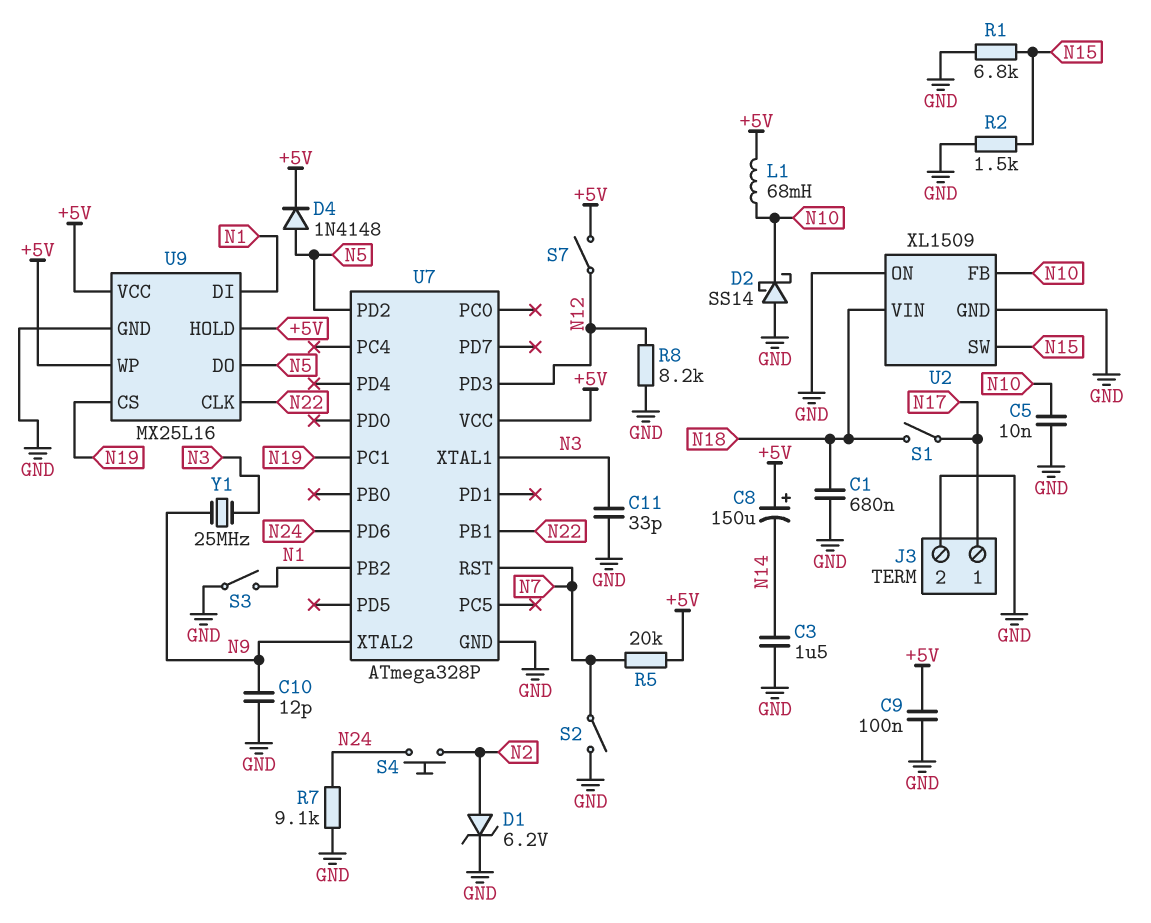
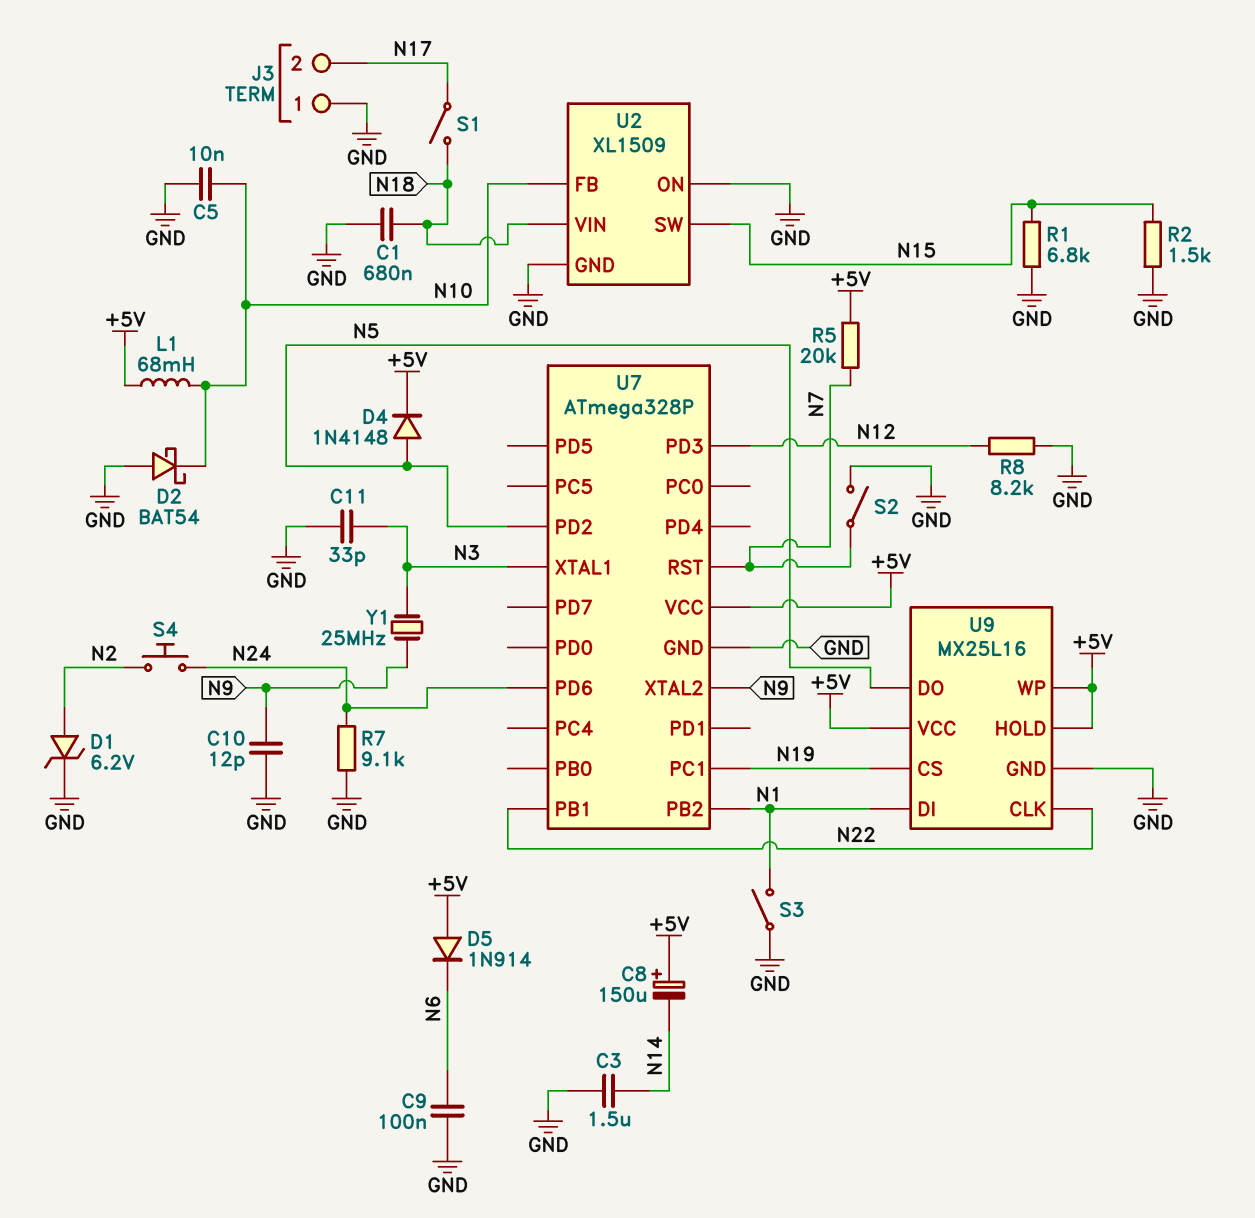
C9: 100nF (+5V, GND) -> 100nF (GND, N6)
D2: schottky SS14 (A GND, K N10) -> schottky BAT54 (A GND, K N10)
D5: none -> diode 1N914 (A +5V, K N6)
J3 pin 1: N17 -> GND
J3 pin 2: GND -> N17
S7: switch (+5V, N12) -> none

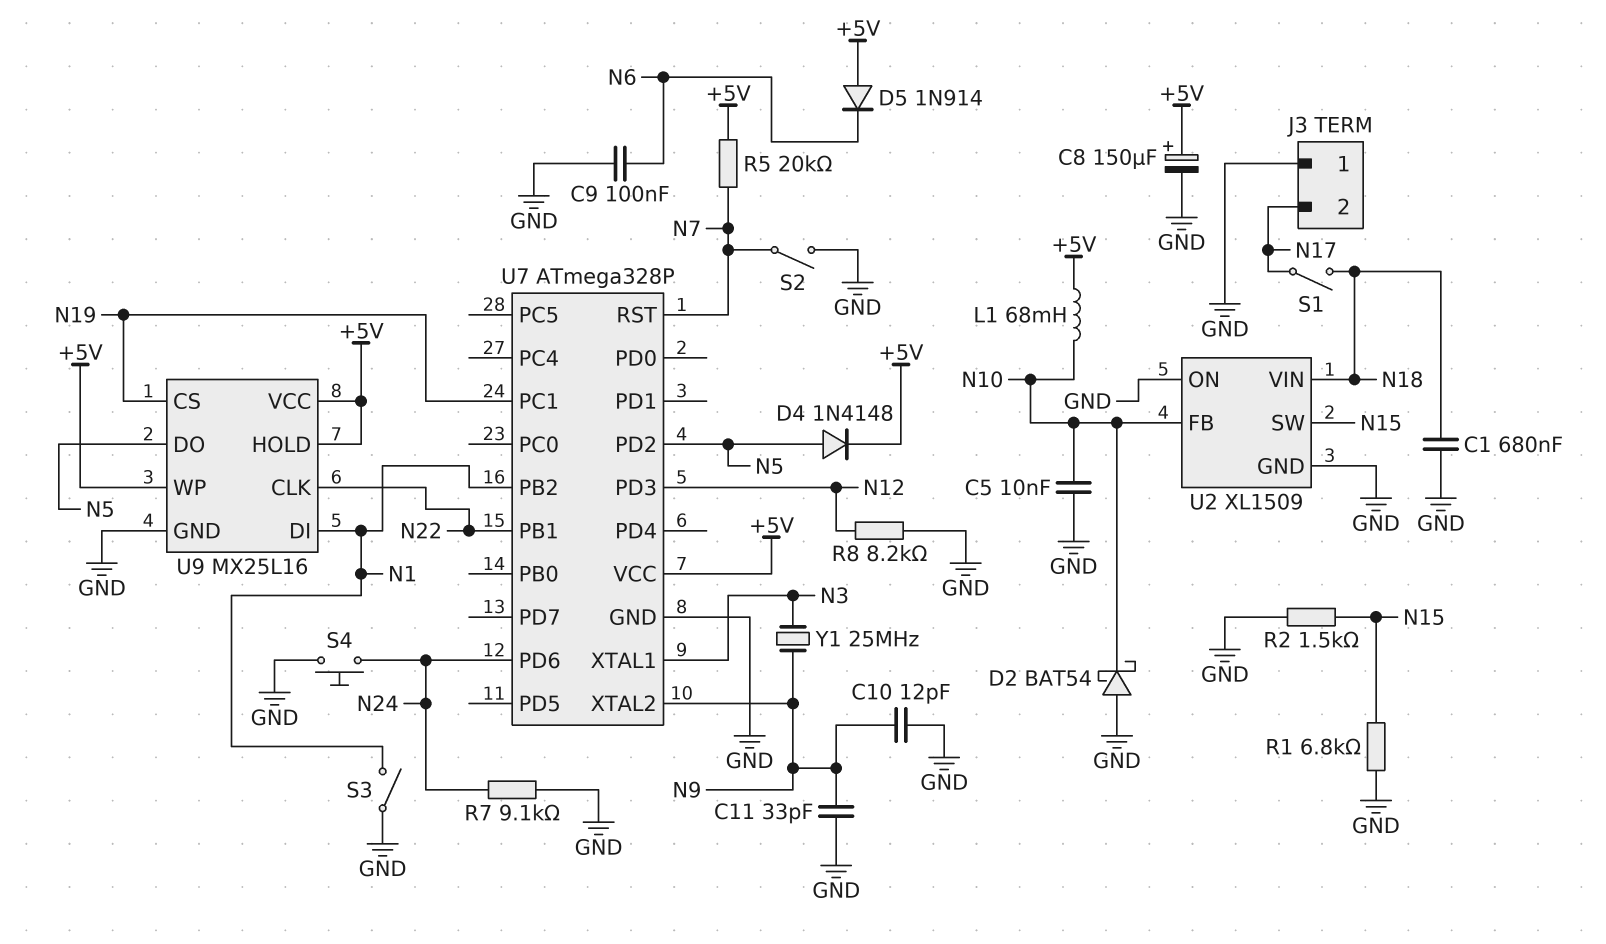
C3: 1.5uF (GND, N14) -> none
C8: 150uF (plus +5V, minus N14) -> 150uF (plus +5V, minus GND)
C11: 33pF (GND, N3) -> 33pF (GND, N9)
D1: zener 6.2V (A N2, K GND) -> none
S4: button (N2, N24) -> button (GND, N24)

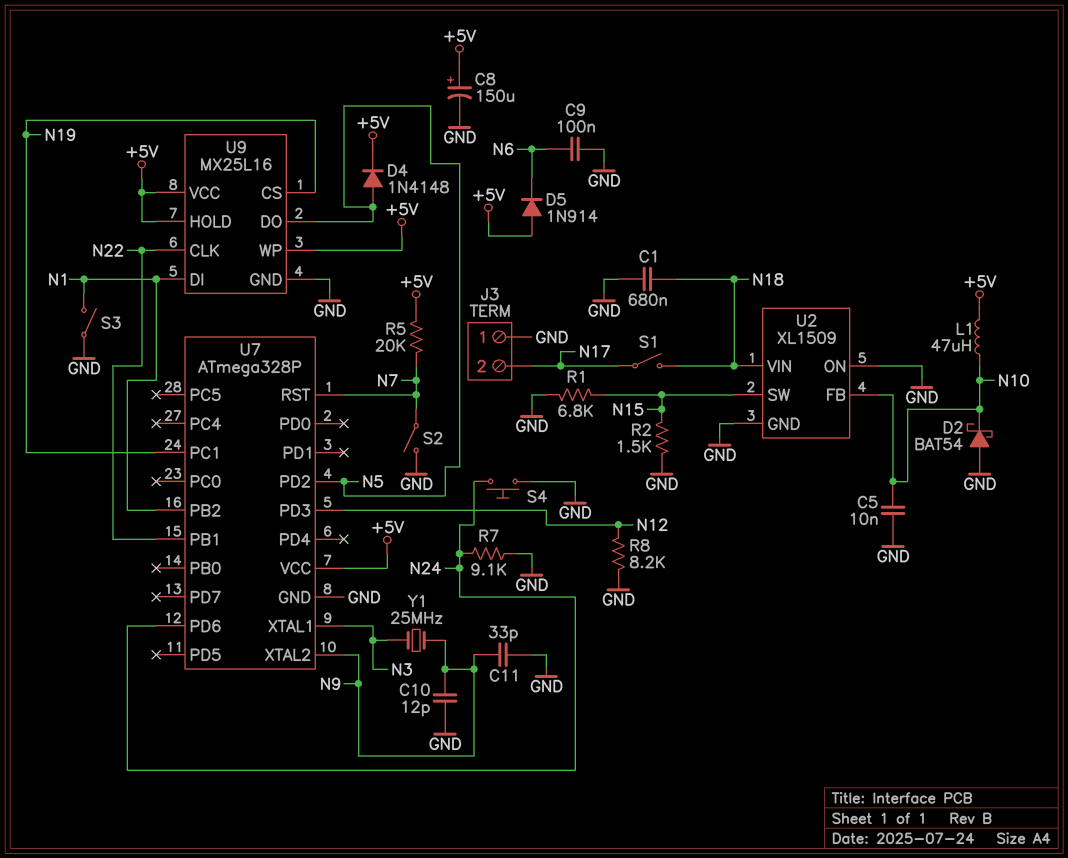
L1: 68mH (+5V, N10) -> 47uH (+5V, N10)

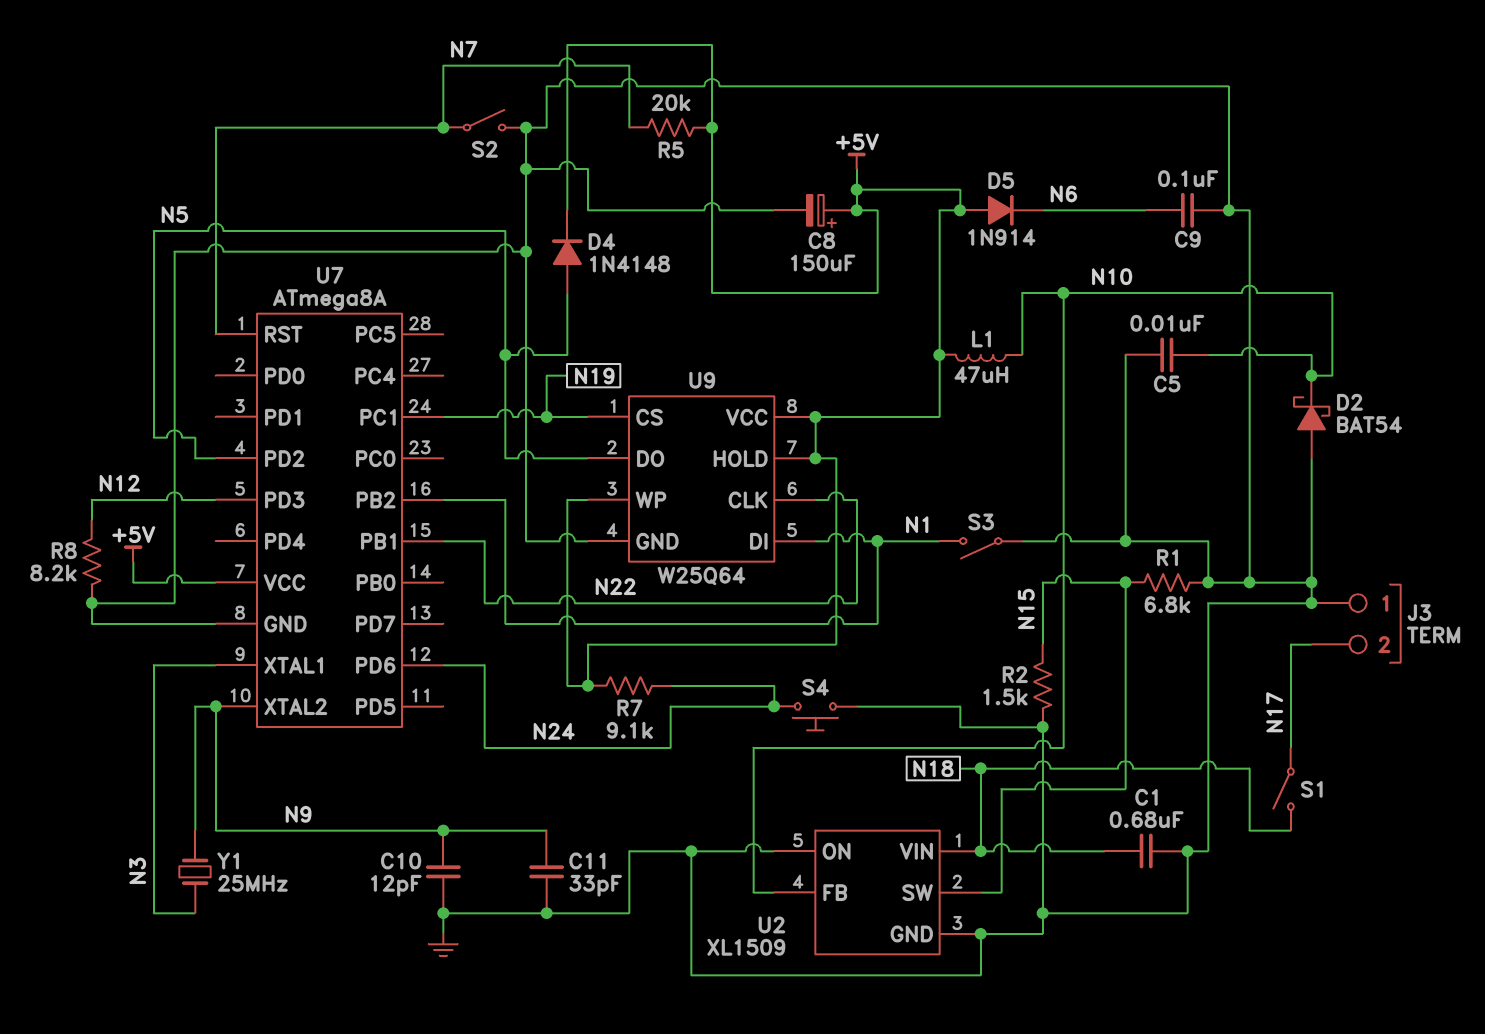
R7: 9.1k (GND, N24) -> 9.1k (+5V, N24)
U7: ATmega328P -> ATmega8A
U9: MX25L16 -> W25Q64

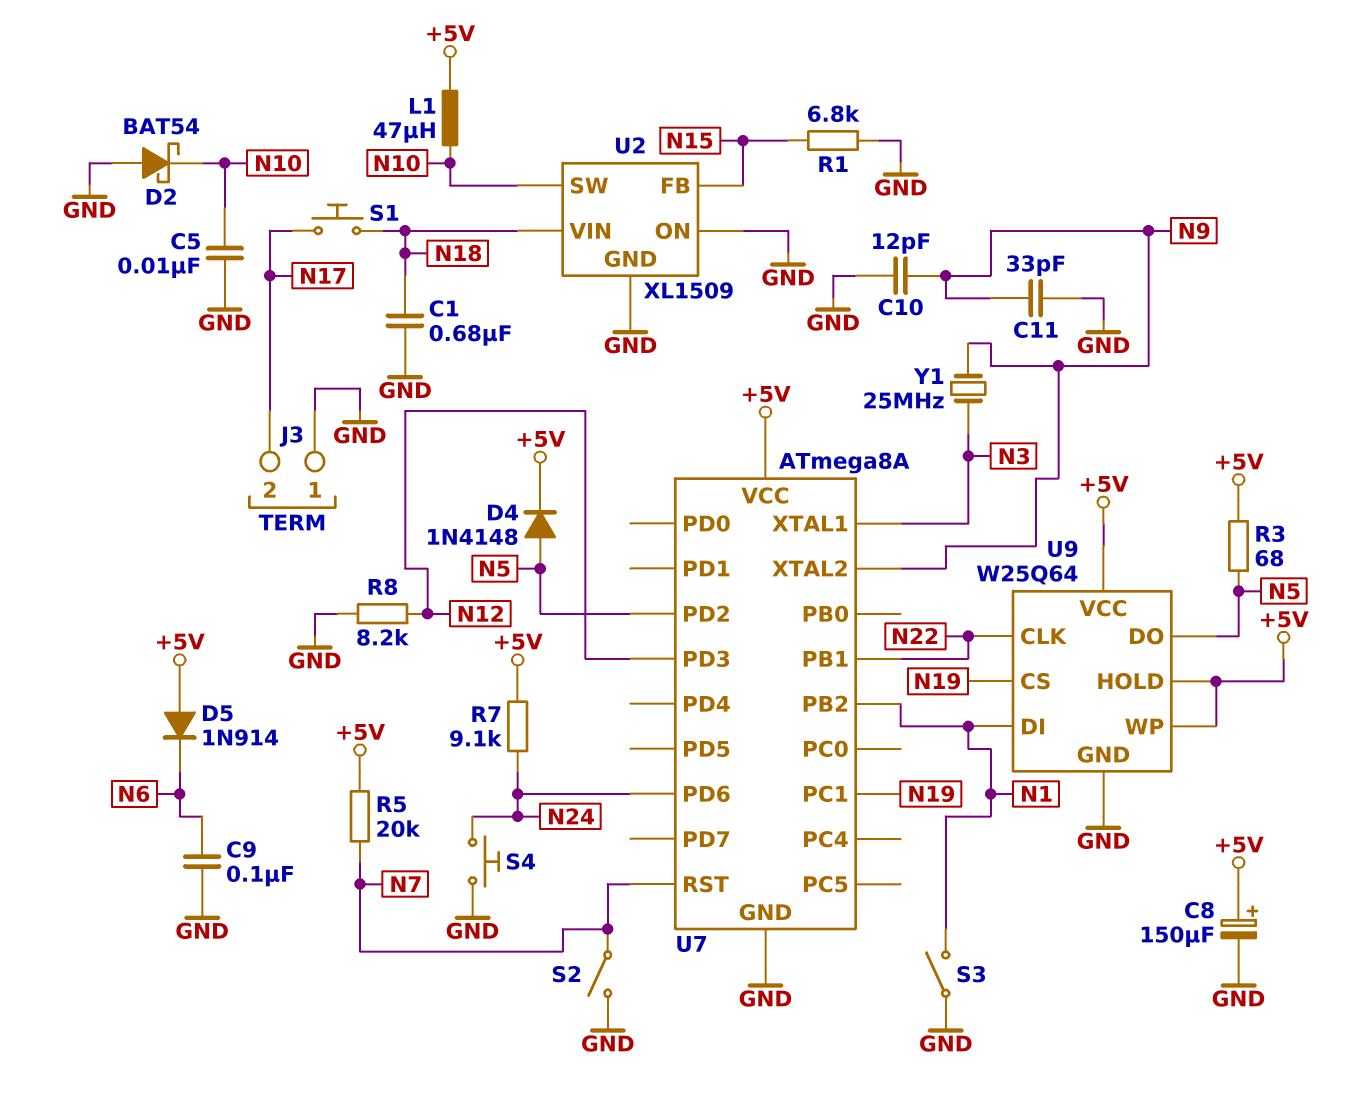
R2: 1.5k (GND, N15) -> none
R3: none -> 68 (+5V, N5)
S1: switch (N17, N18) -> button (N17, N18)
U2 pin FB: N10 -> N15
U2 pin SW: N15 -> N10

